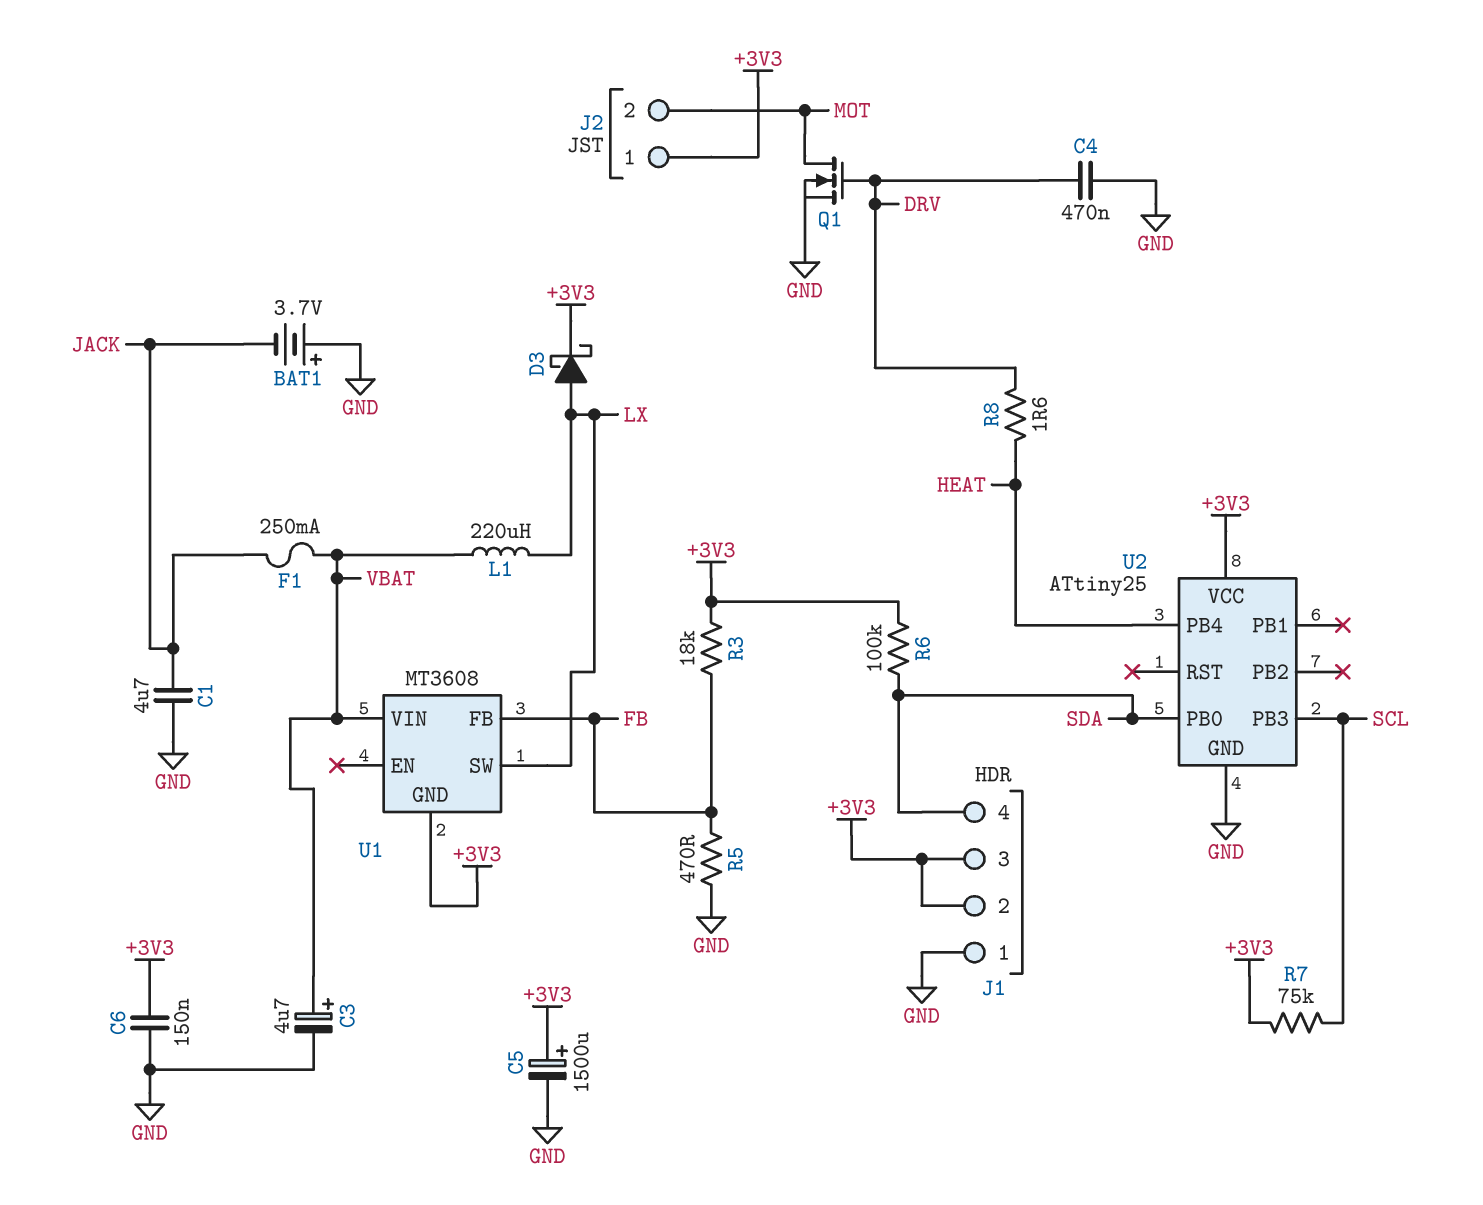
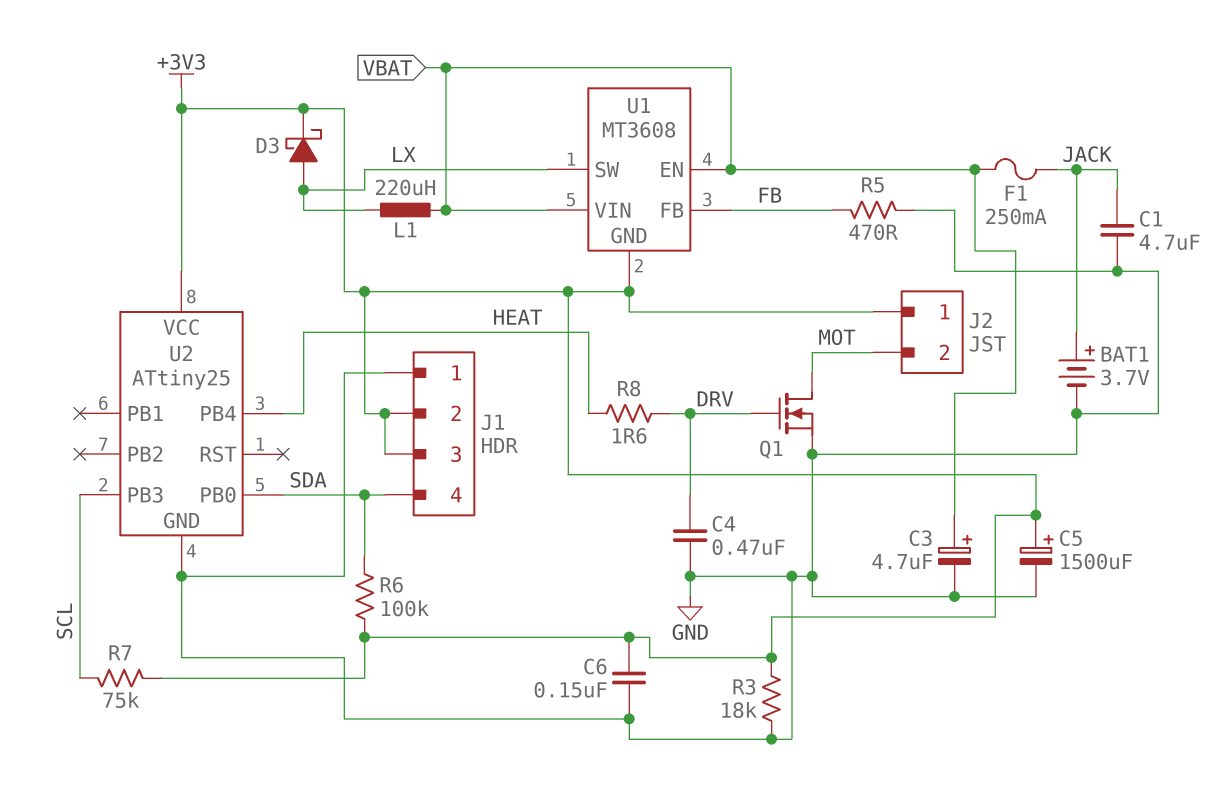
BAT1: 3.7V (plus GND, minus JACK) -> 3.7V (plus JACK, minus GND)
R3: 18k (+3V3, FB) -> 18k (+3V3, GND)
U1 pin EN: none -> VBAT

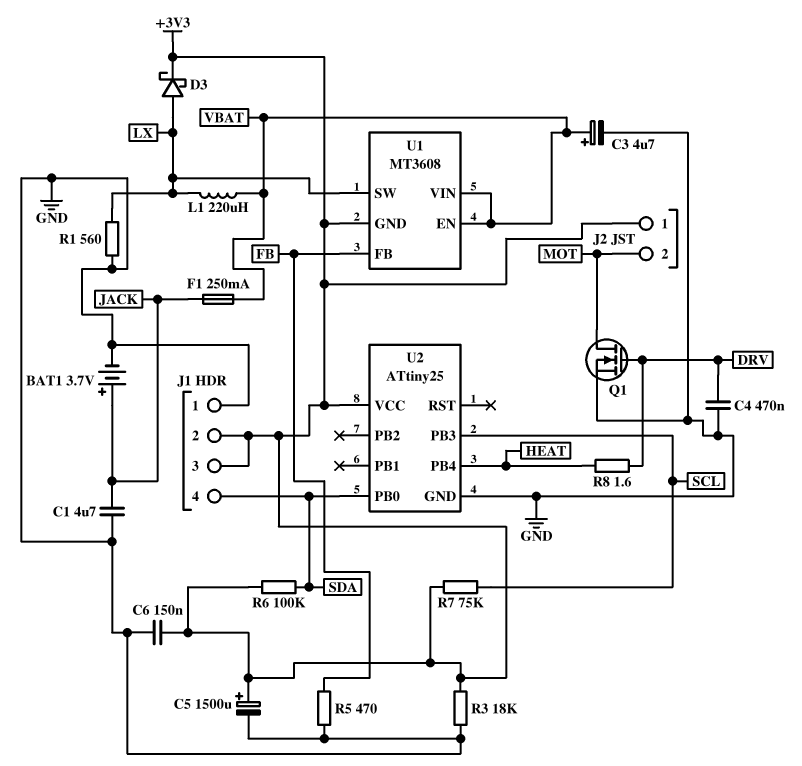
R1: none -> 560 (GND, LX)

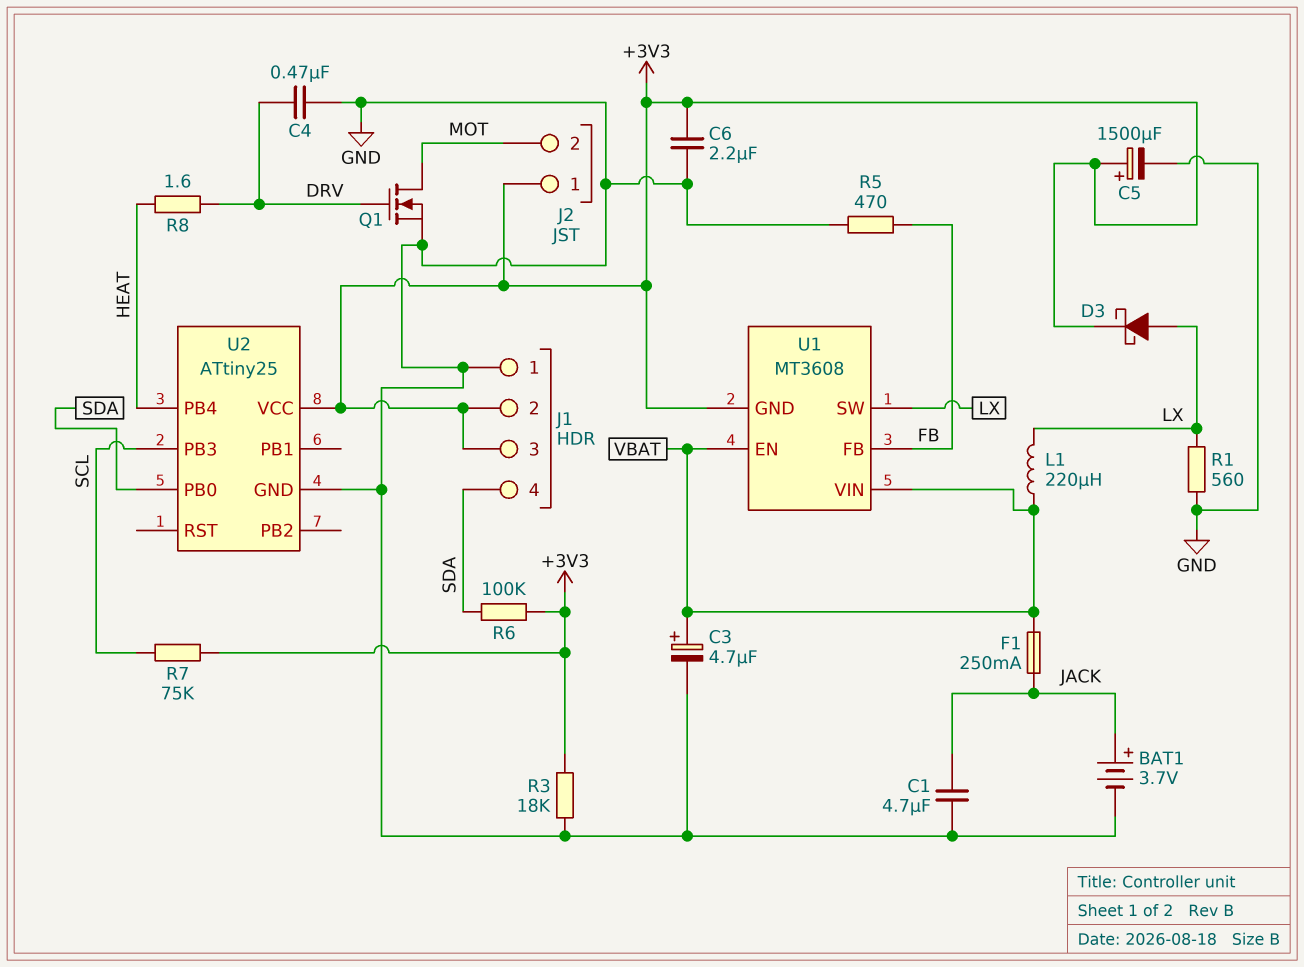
C6: 150nF (+3V3, GND) -> 2.2uF (+3V3, GND)

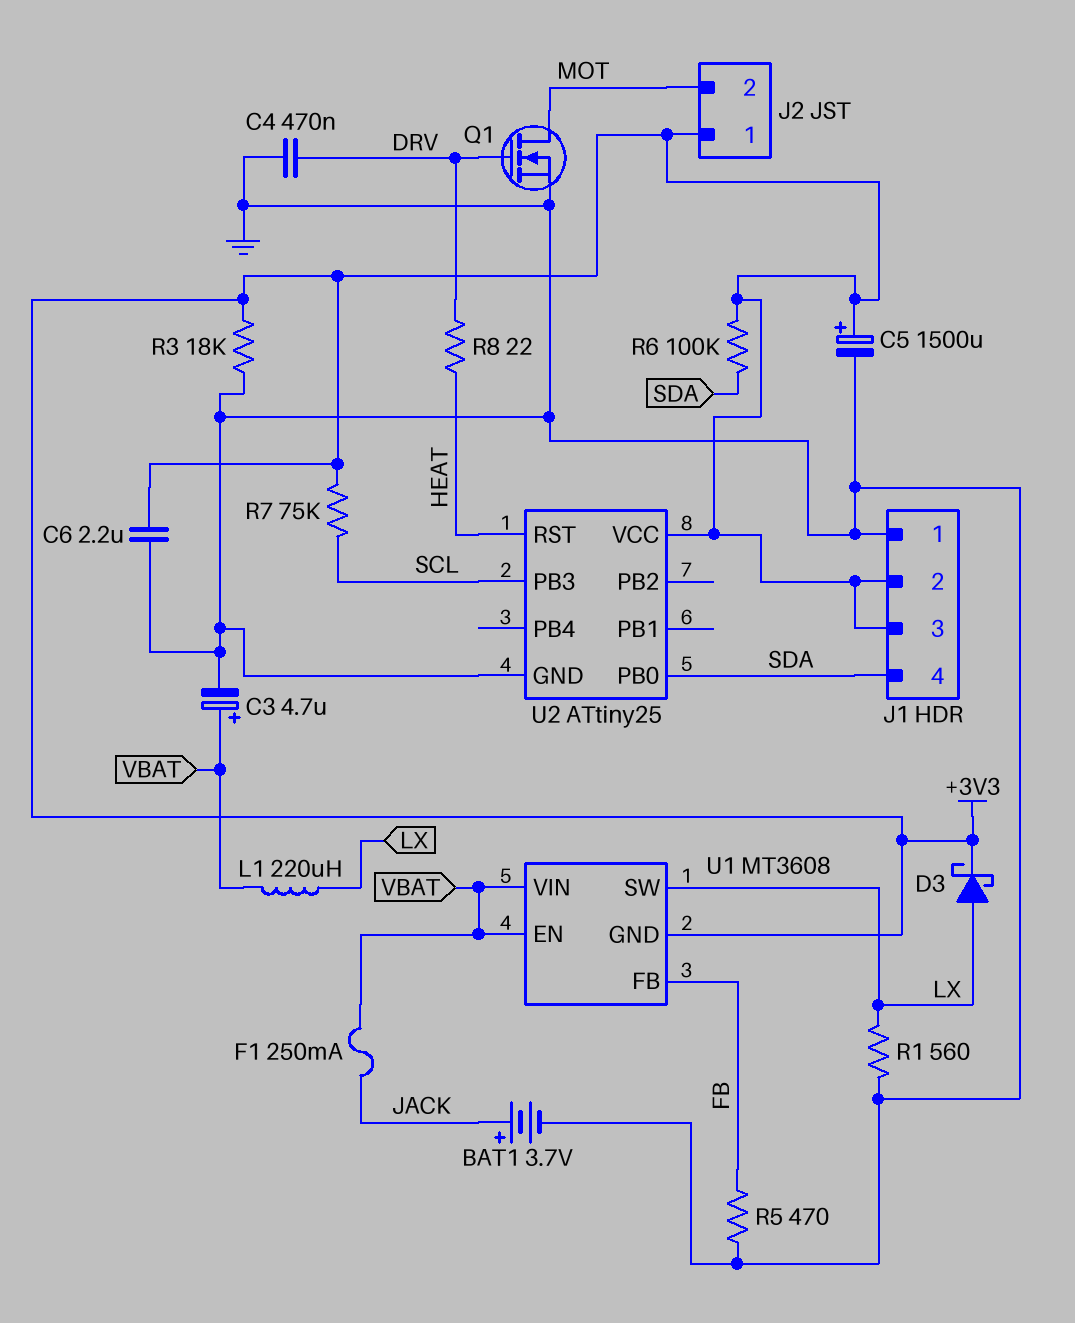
C1: 4.7uF (GND, JACK) -> none
R8: 1.6 (DRV, HEAT) -> 22 (DRV, HEAT)
U2 pin PB4: HEAT -> none
U2 pin RST: none -> HEAT

